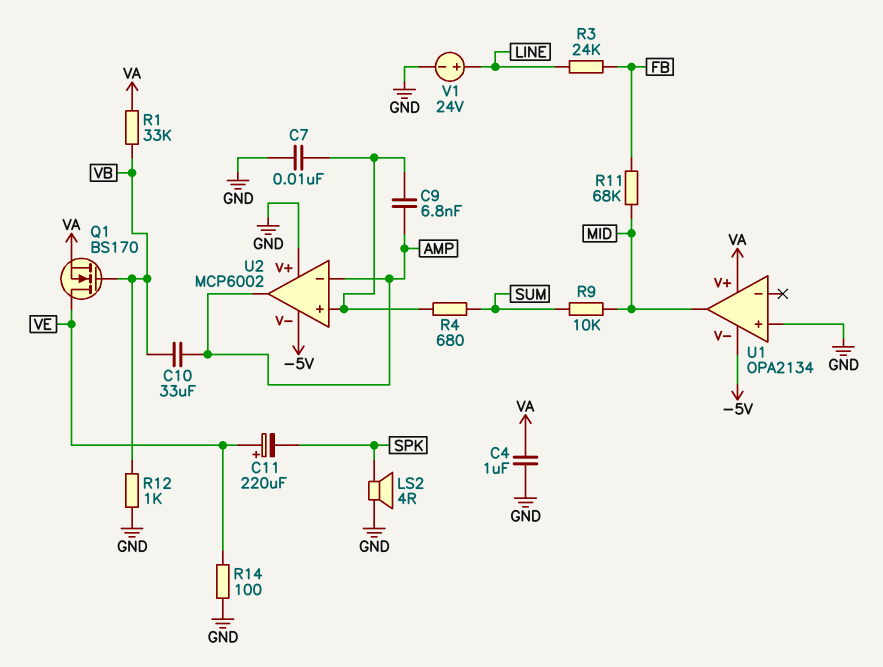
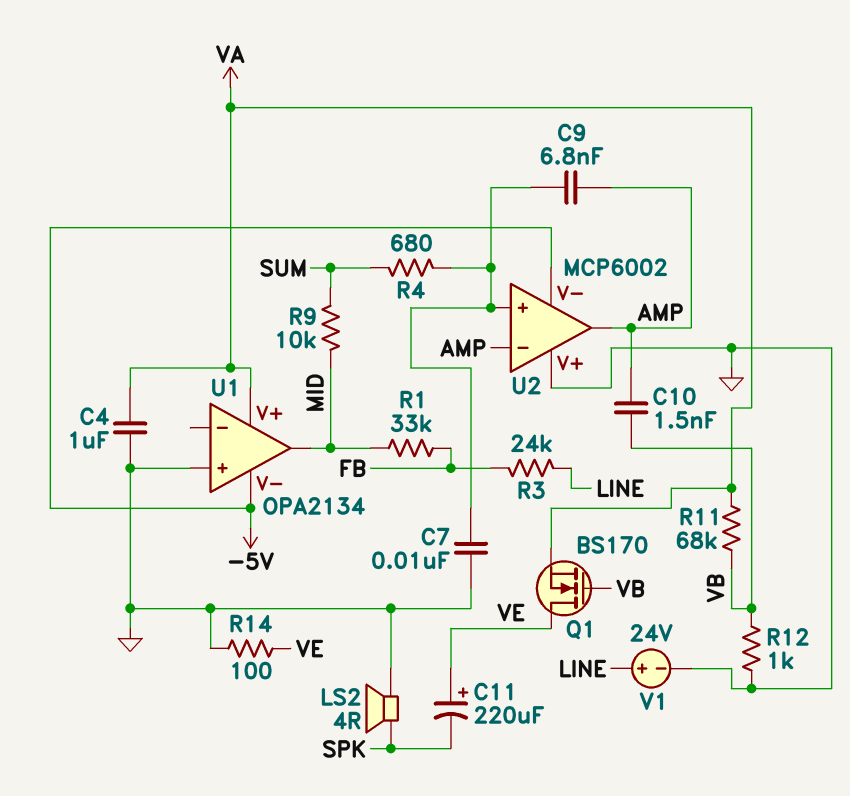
C10: 33uF (AMP, VB) -> 1.5nF (AMP, VB)
R1: 33k (VA, VB) -> 33k (FB, MID)
R11: 68k (FB, MID) -> 68k (VA, VB)

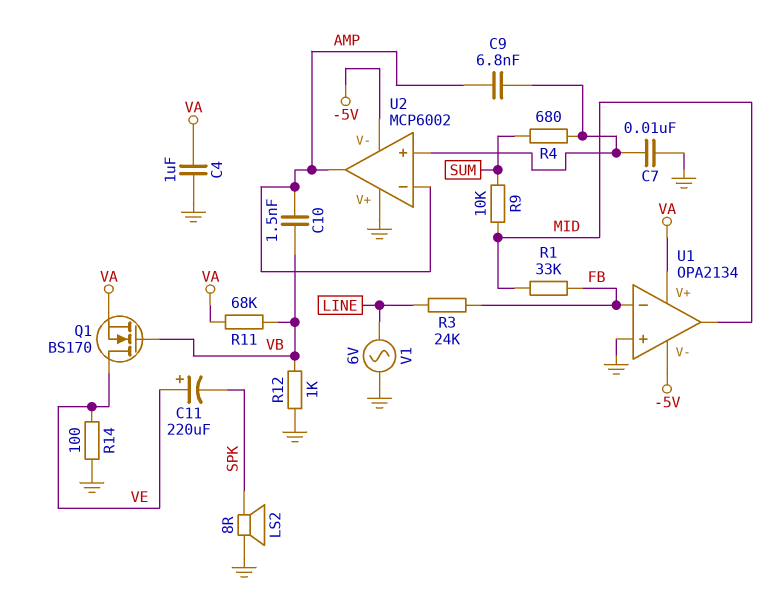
LS2: speaker 4R (GND, SPK) -> speaker 8R (GND, SPK)
U1 pin in-: none -> FB
V1: 24V (plus LINE, minus GND) -> AC 6V (GND, LINE)

